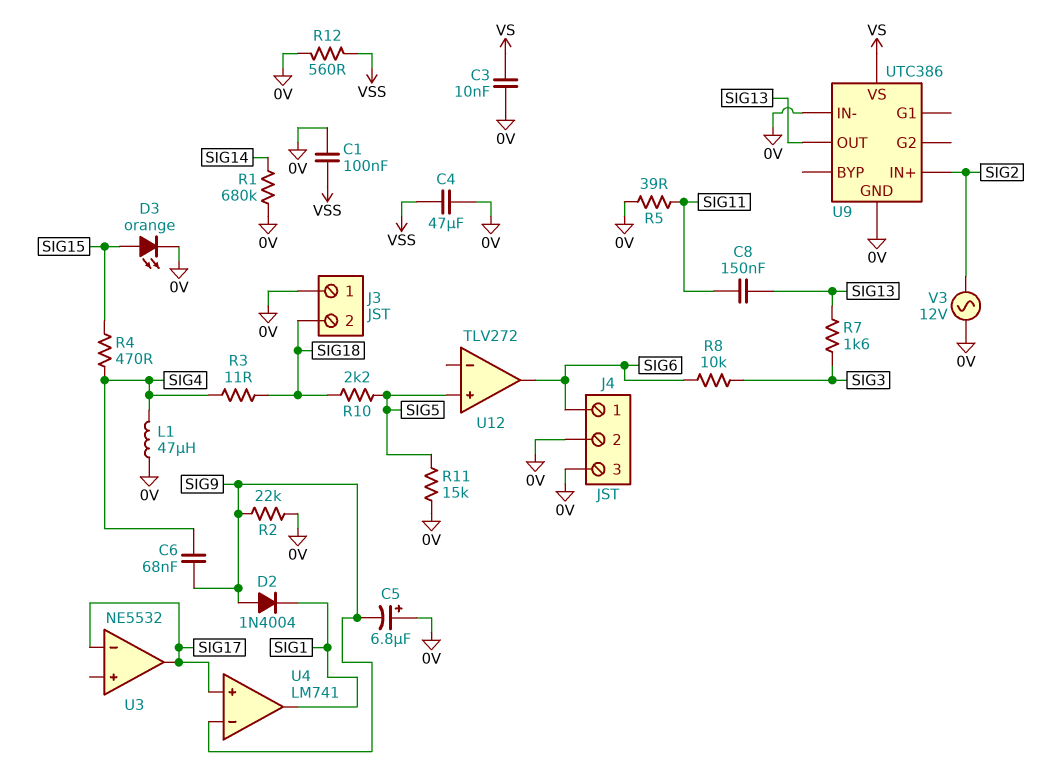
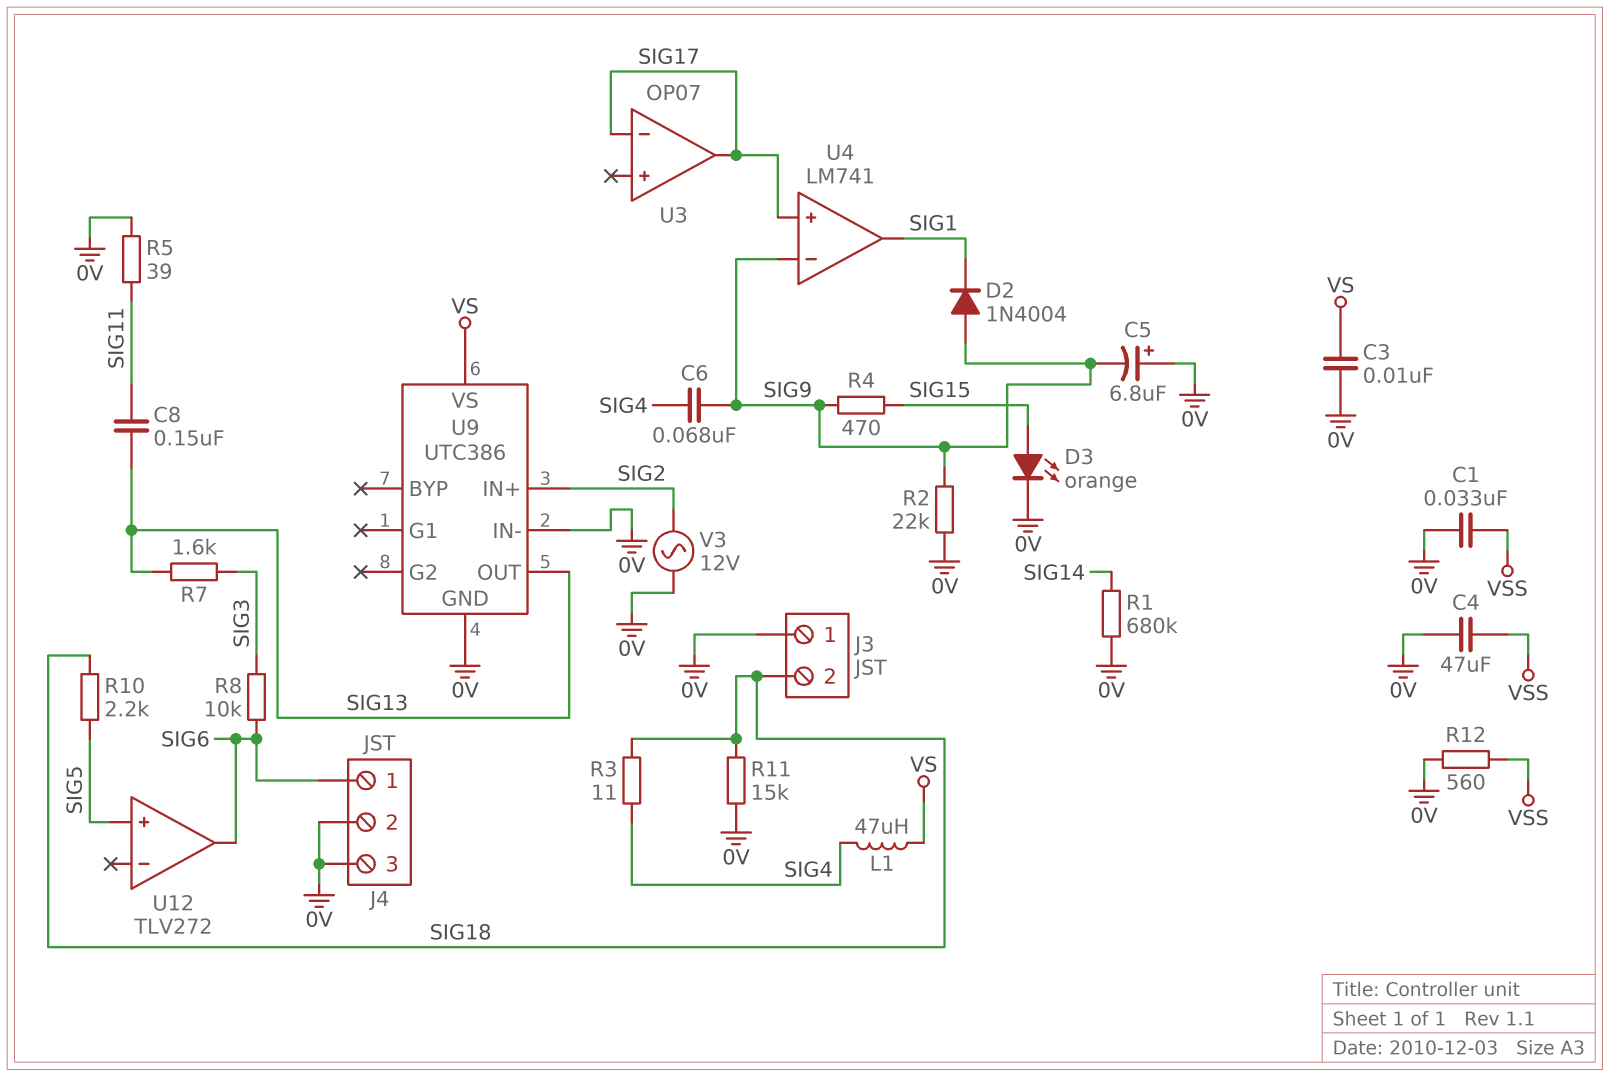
C1: 100nF (0V, VSS) -> 33nF (0V, VSS)
L1: 47uH (0V, SIG4) -> 47uH (SIG4, VS)
R4: 470 (SIG4, SIG15) -> 470 (SIG9, SIG15)
R11: 15k (0V, SIG5) -> 15k (0V, SIG18)
U3: NE5532 -> OP07

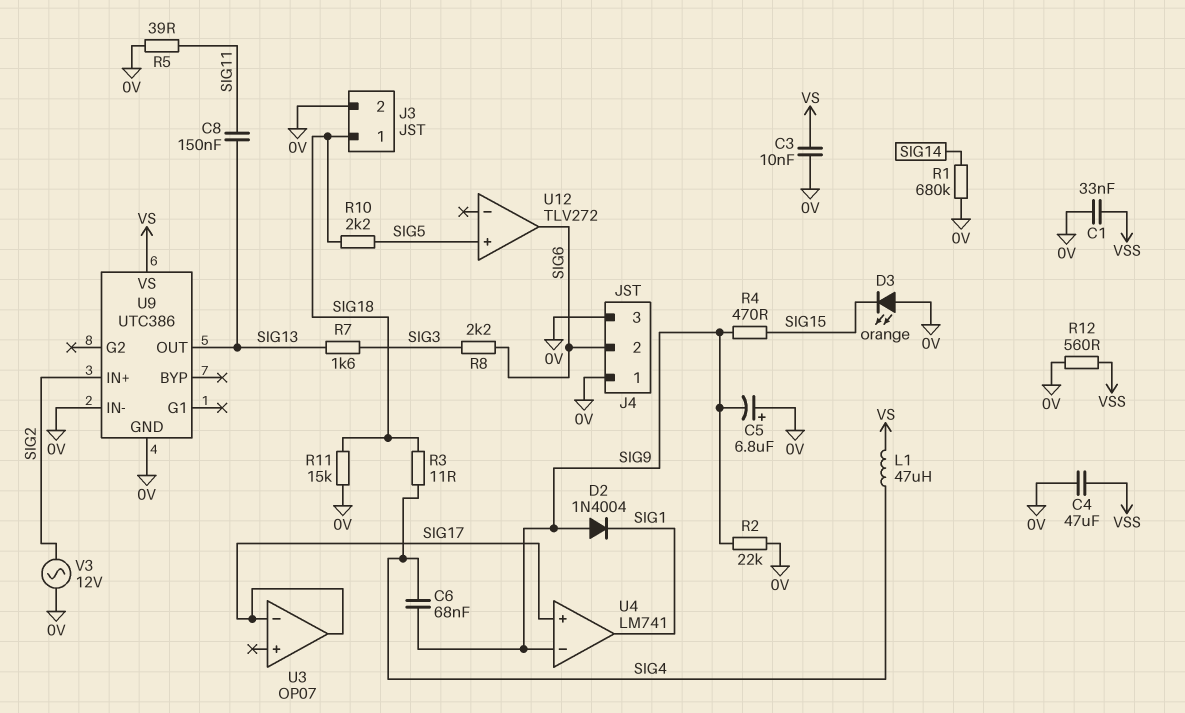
D3: LED orange (A SIG15, K 0V) -> LED orange (A 0V, K SIG15)
J3 pin 1: 0V -> SIG18
J3 pin 2: SIG18 -> 0V
J4 pin 1: SIG6 -> 0V
J4 pin 2: 0V -> SIG6
R8: 10k (SIG3, SIG6) -> 2.2k (SIG3, SIG6)

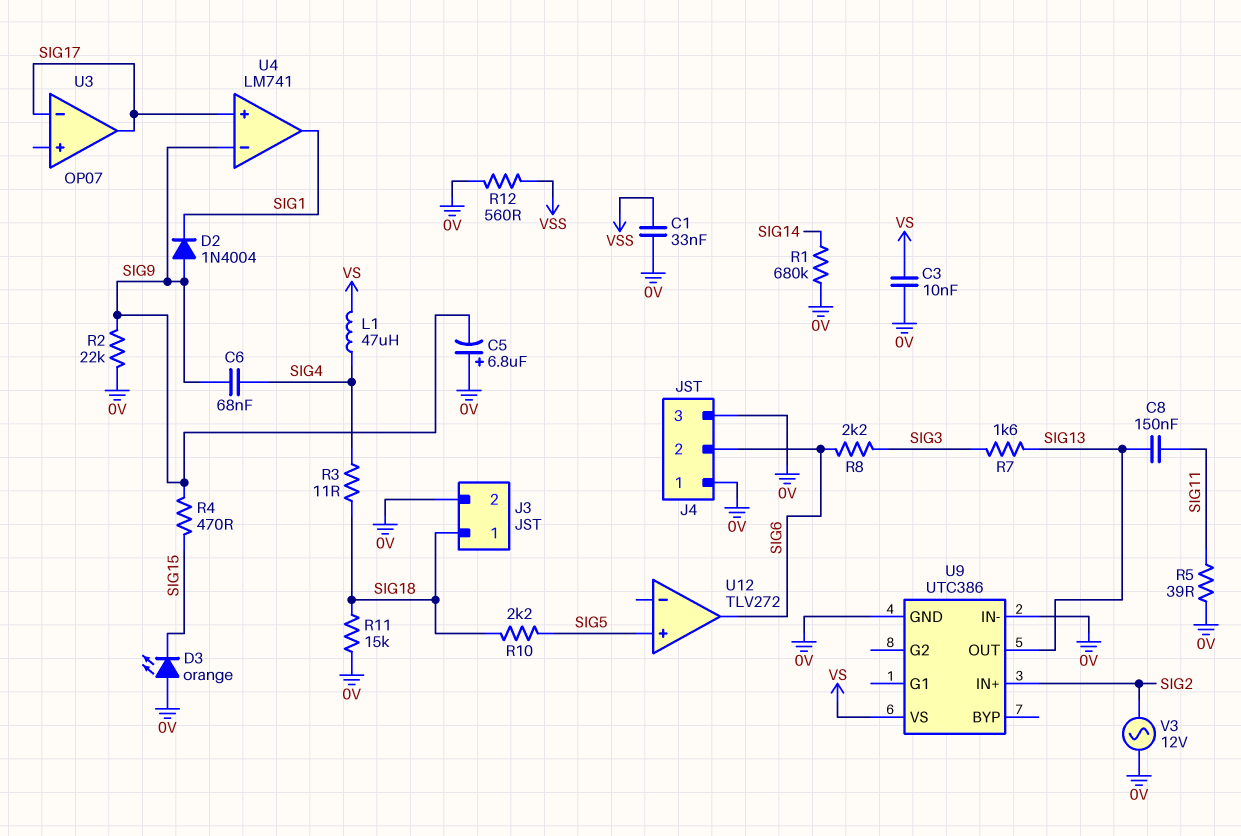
C4: 47uF (0V, VSS) -> none

